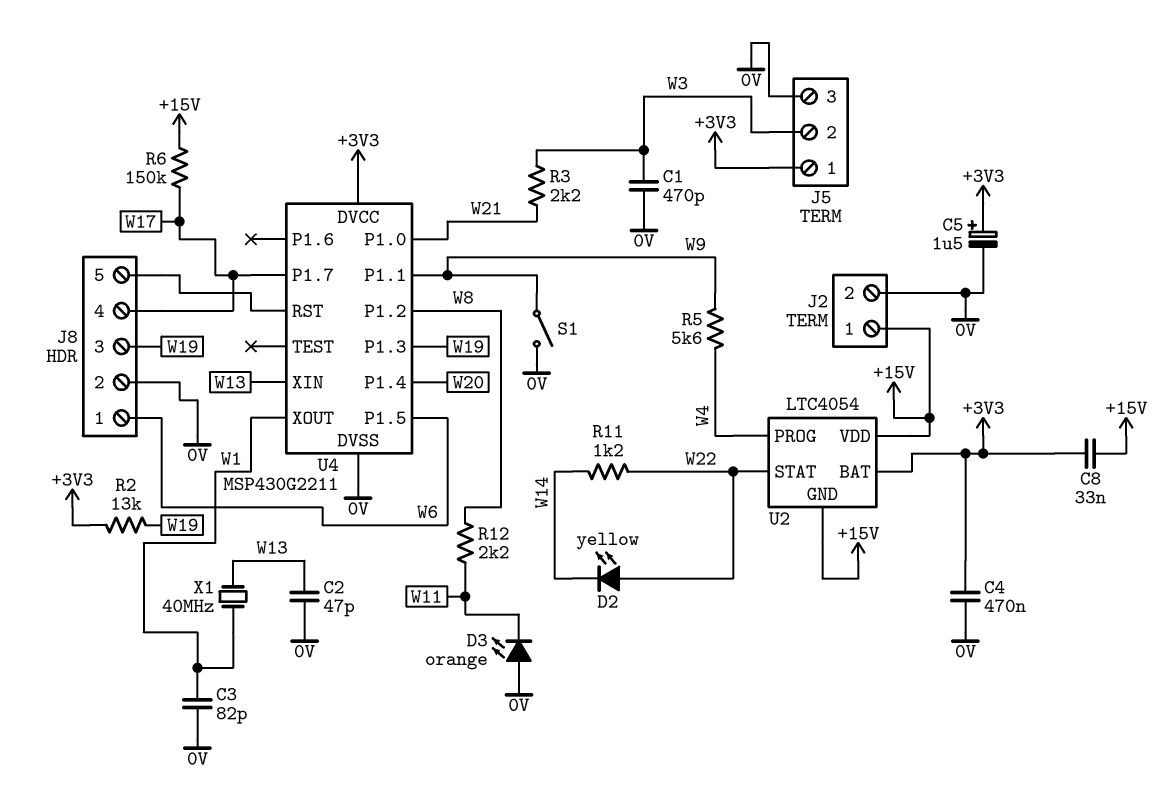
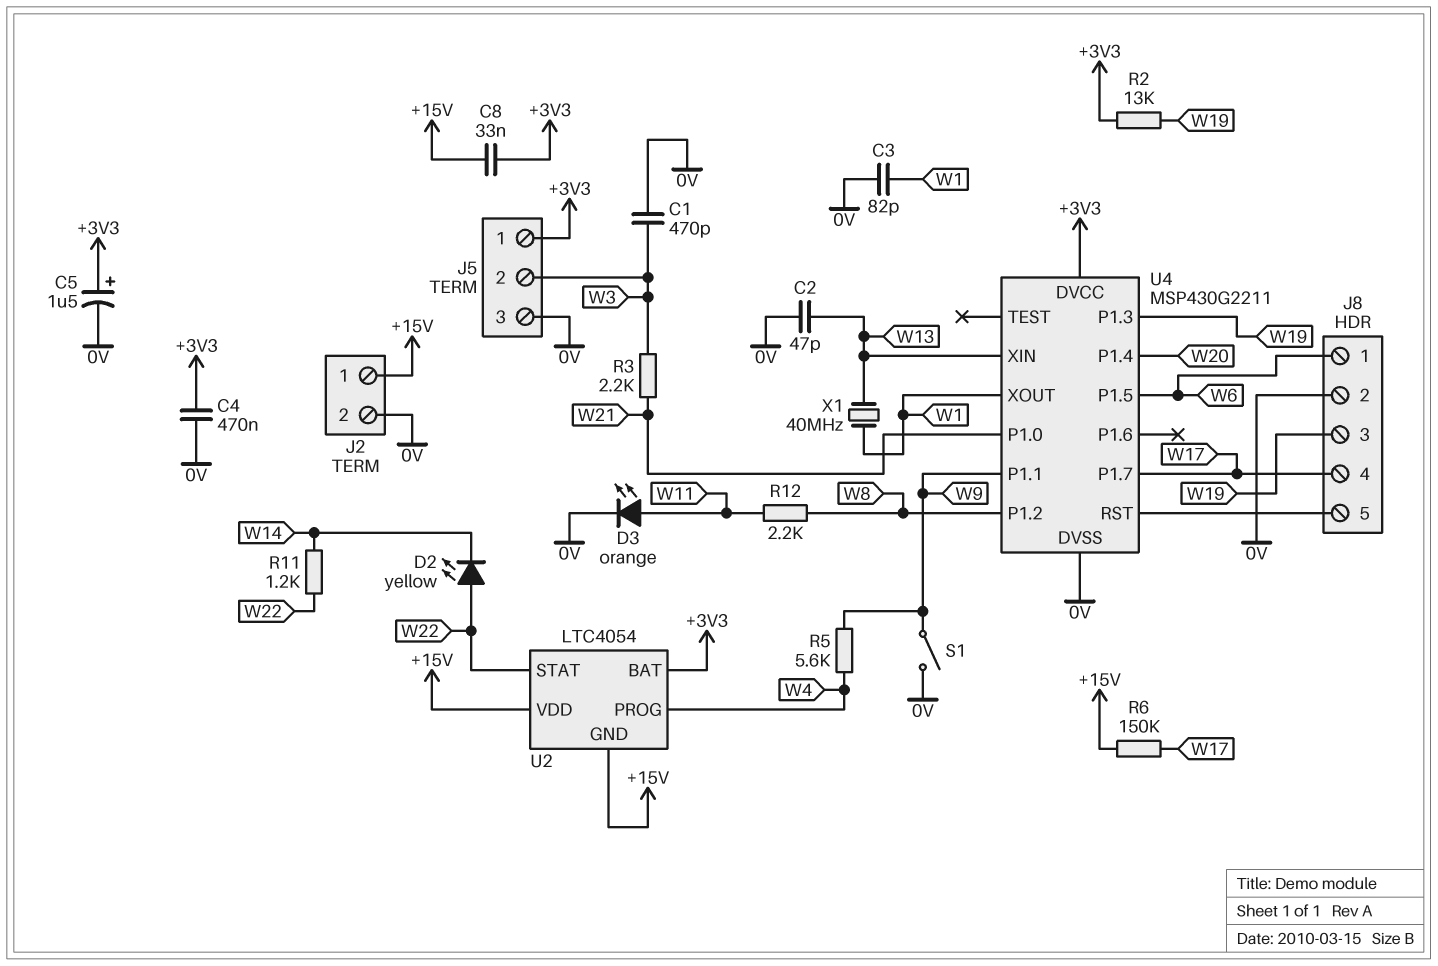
D3: LED orange (A 0V, K W11) -> LED orange (A W11, K 0V)

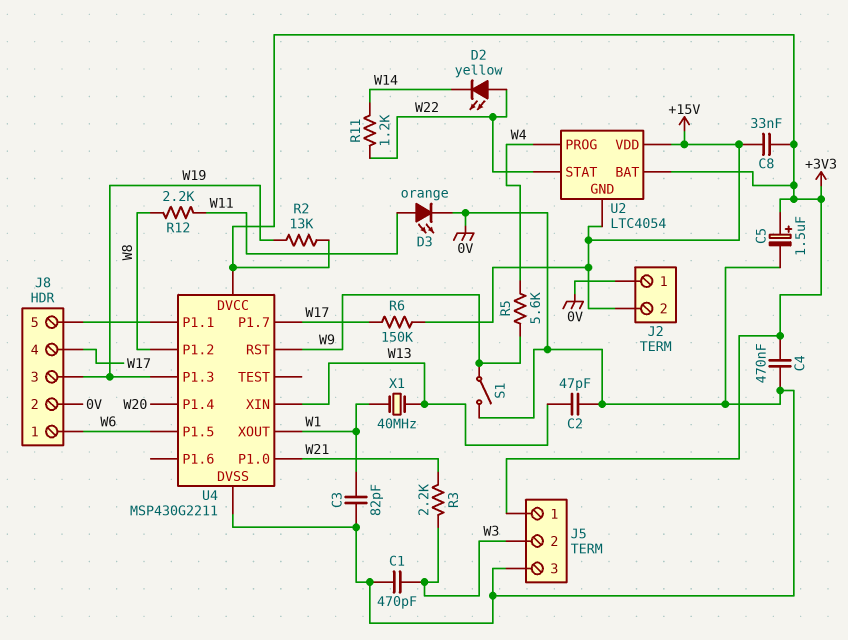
J2 pin 1: +15V -> 0V
J2 pin 2: 0V -> +15V
U4 pin P1.1: W9 -> J8/5
U4 pin RST: J8/5 -> W9

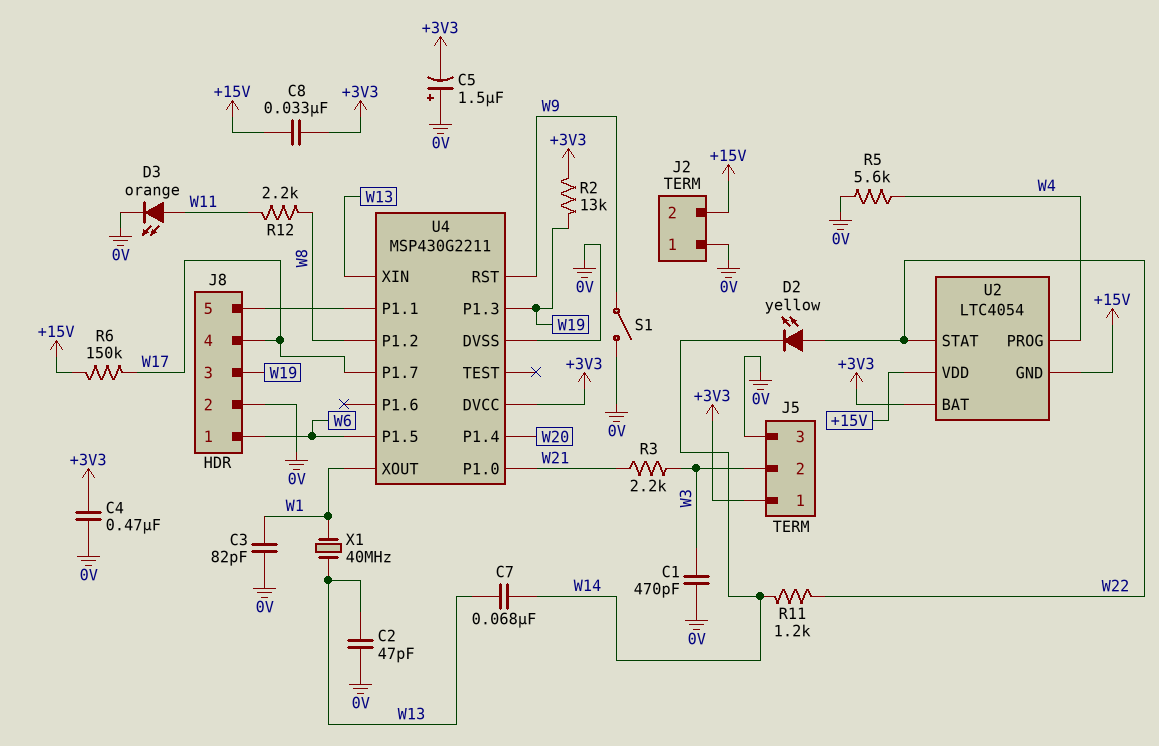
C5: 1.5uF (plus +3V3, minus 0V) -> 1.5uF (plus 0V, minus +3V3)
C7: none -> 68nF (W13, W14)
R5: 5.6k (W4, W9) -> 5.6k (0V, W4)

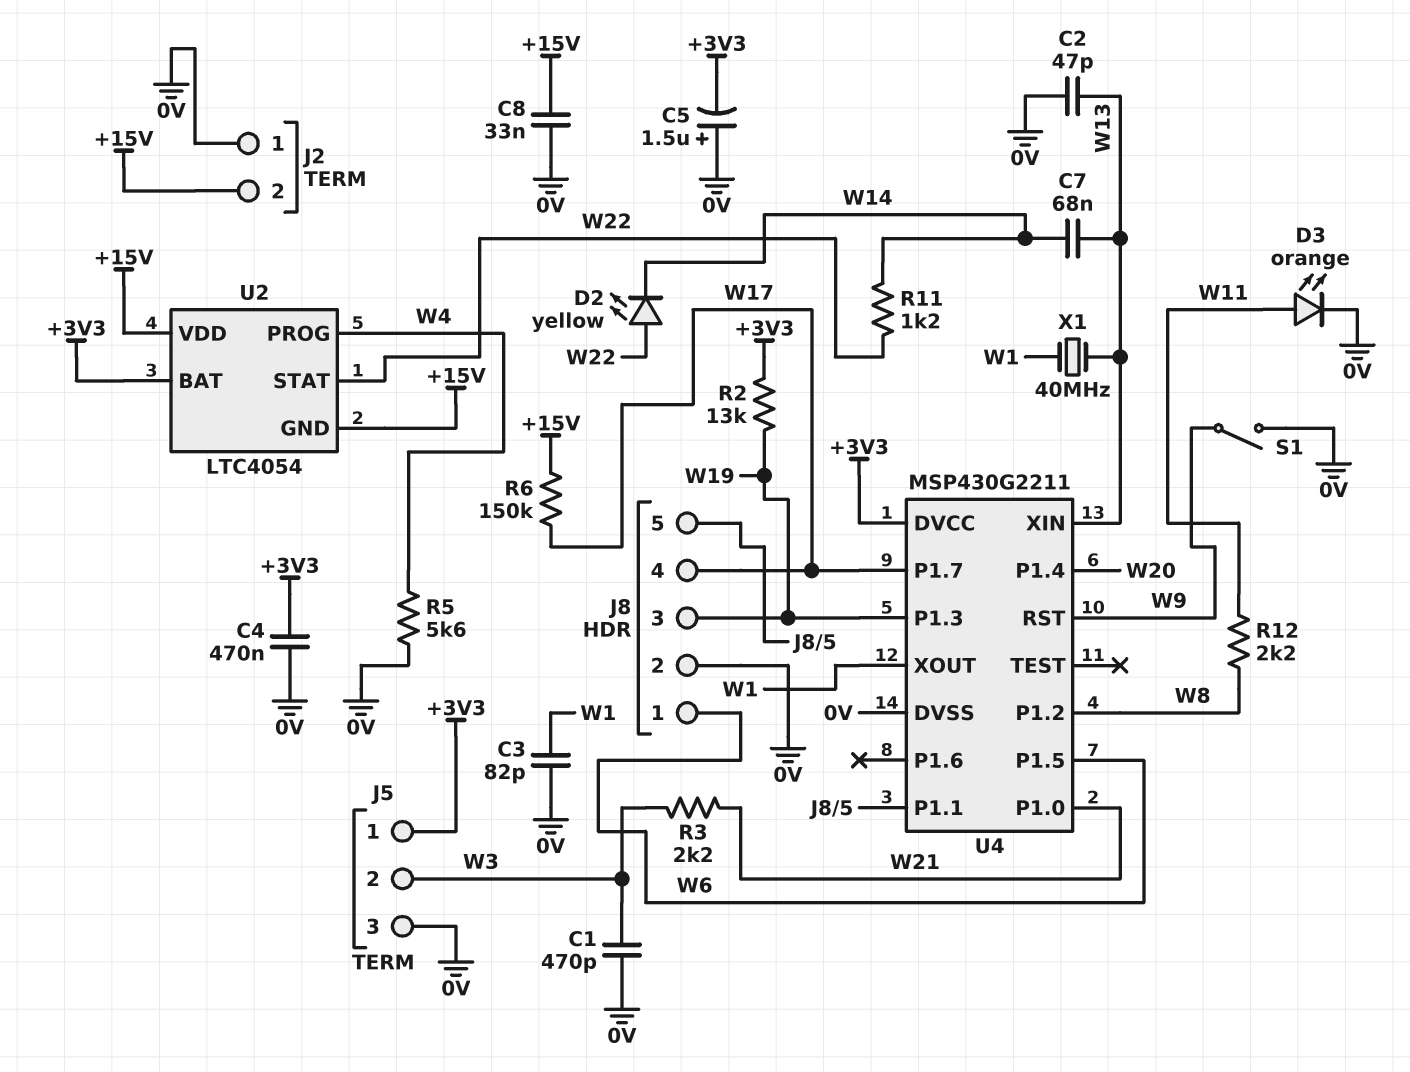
C8: 33nF (+3V3, +15V) -> 33nF (+15V, 0V)

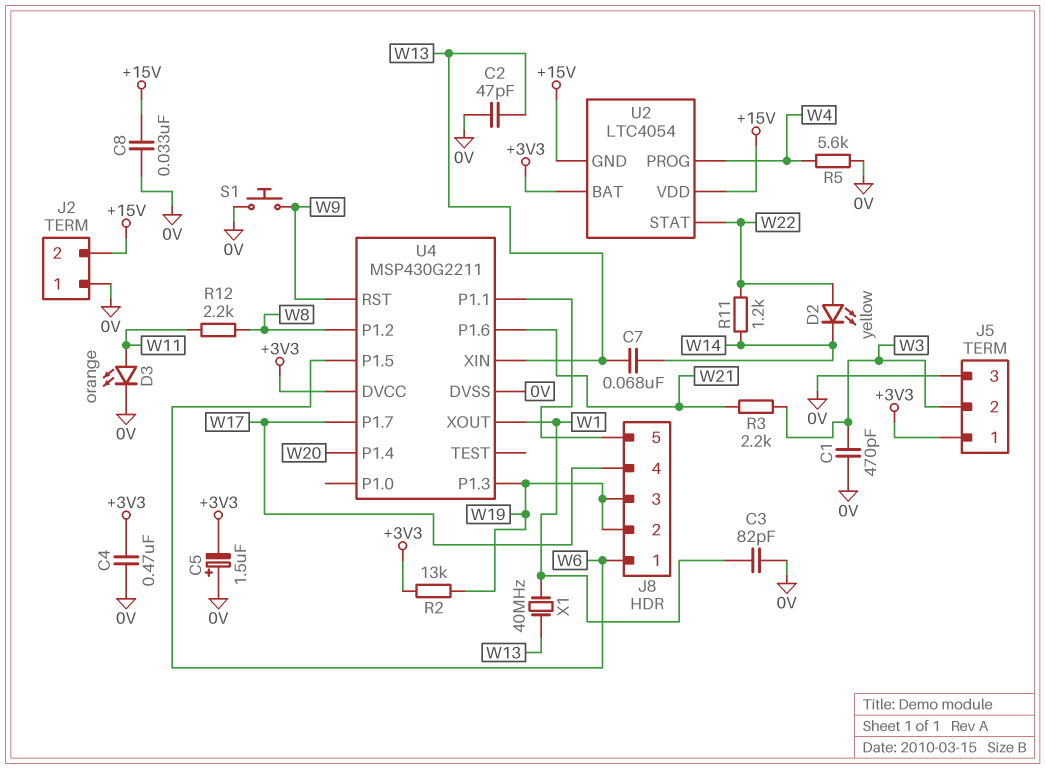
J8 pin 2: 0V -> W19
R6: 150k (+15V, W17) -> none
S1: switch (0V, W9) -> button (0V, W9)
U4 pin P1.0: W21 -> none
U4 pin P1.6: none -> W21

